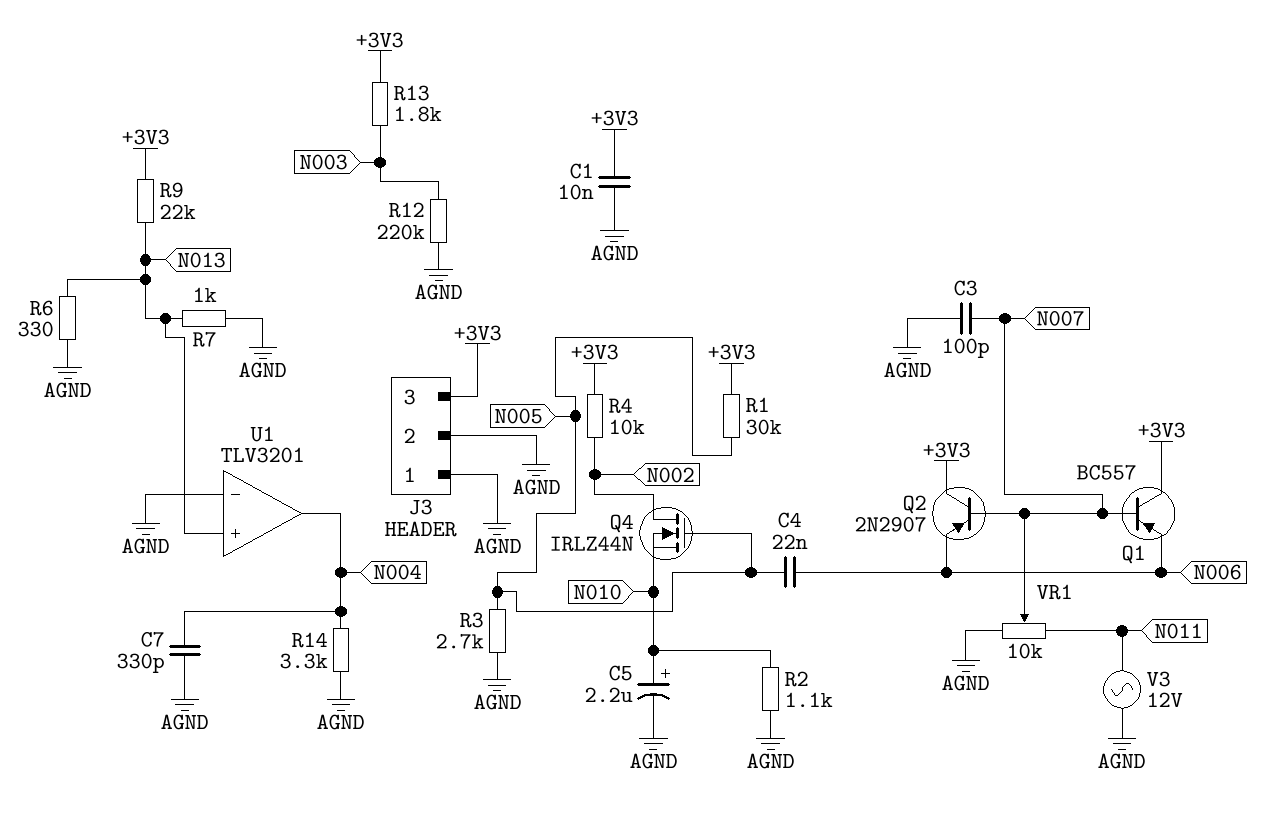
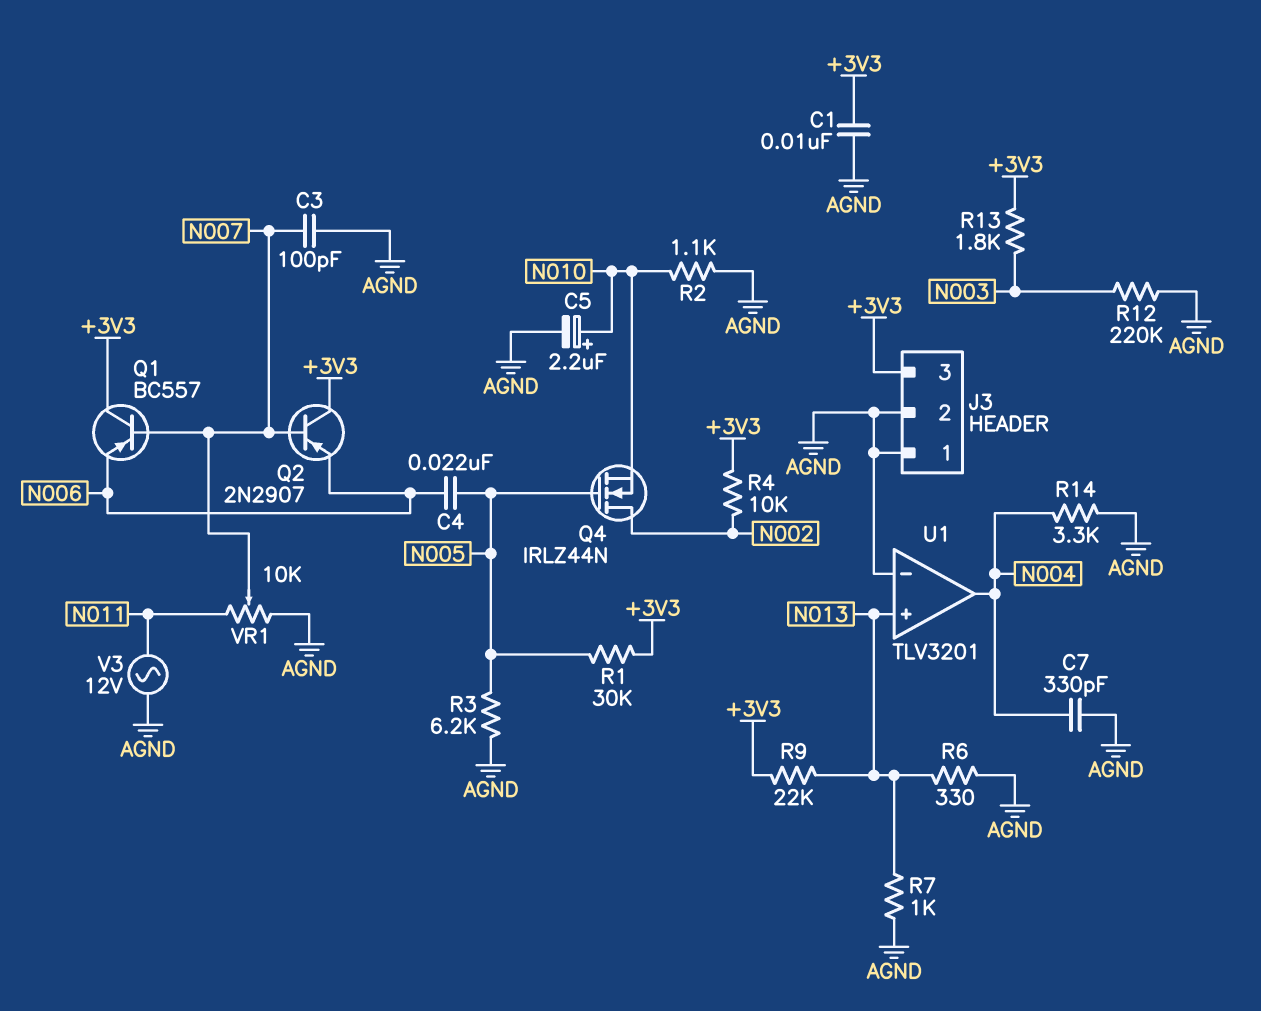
R3: 2.7k (AGND, N005) -> 6.2k (AGND, N005)

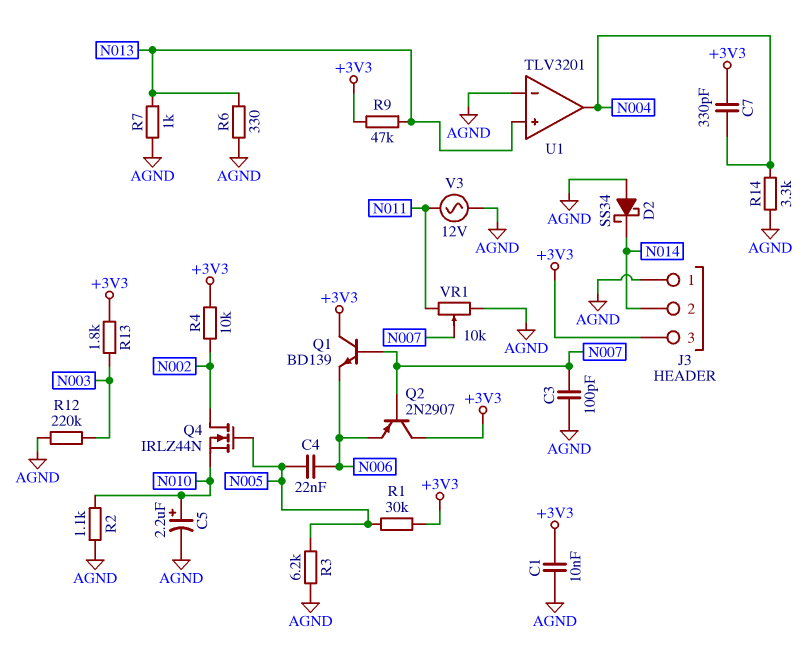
C7: 330pF (AGND, N004) -> 330pF (+3V3, N004)
D2: none -> schottky SS34 (A AGND, K N014)
J3 pin 2: AGND -> N014
Q1: PNP BC557 (B N007, C +3V3, E N006) -> NPN BD139 (B N007, C +3V3, E N006)
R9: 22k (+3V3, N013) -> 47k (+3V3, N013)

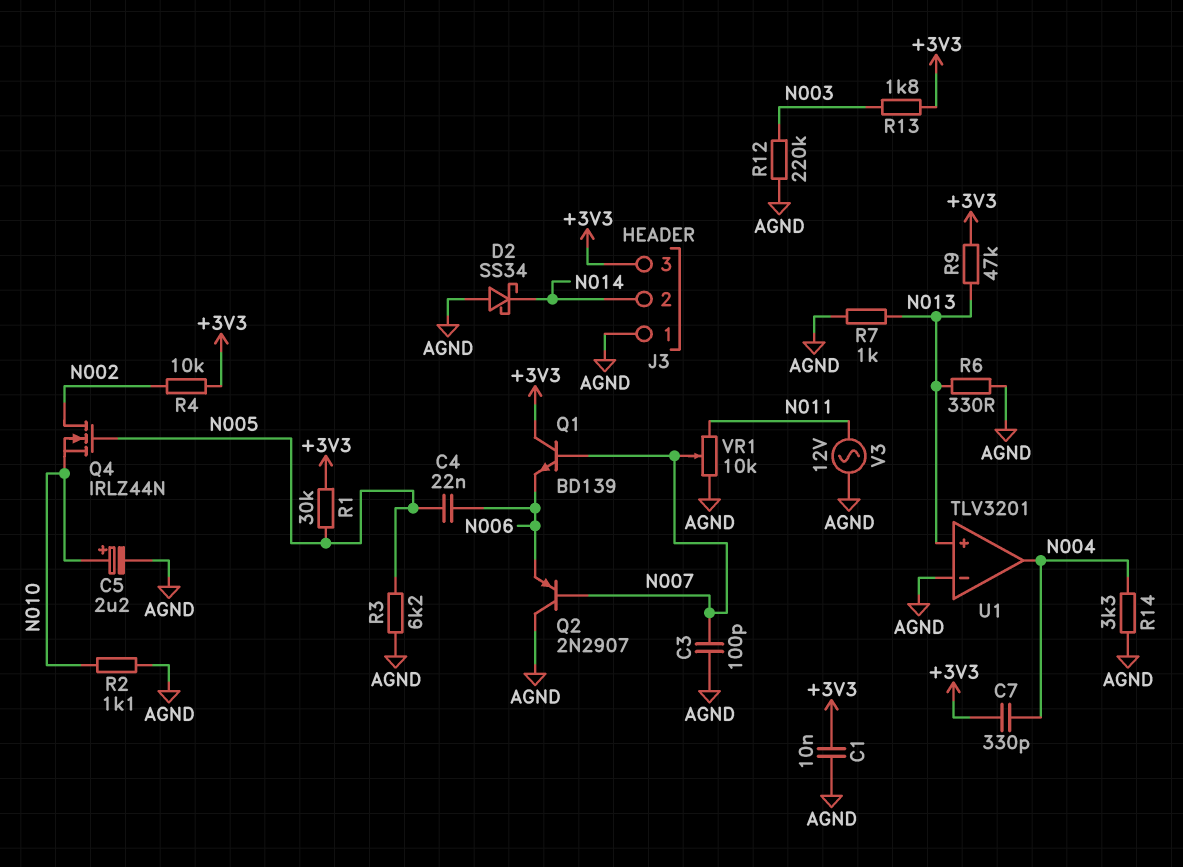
Q2: PNP 2N2907 (B N007, C +3V3, E N006) -> PNP 2N2907 (B N007, C AGND, E N006)

